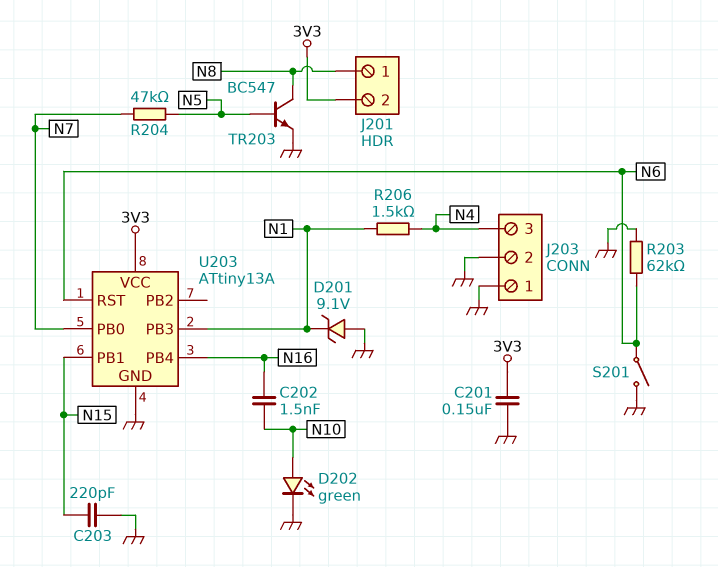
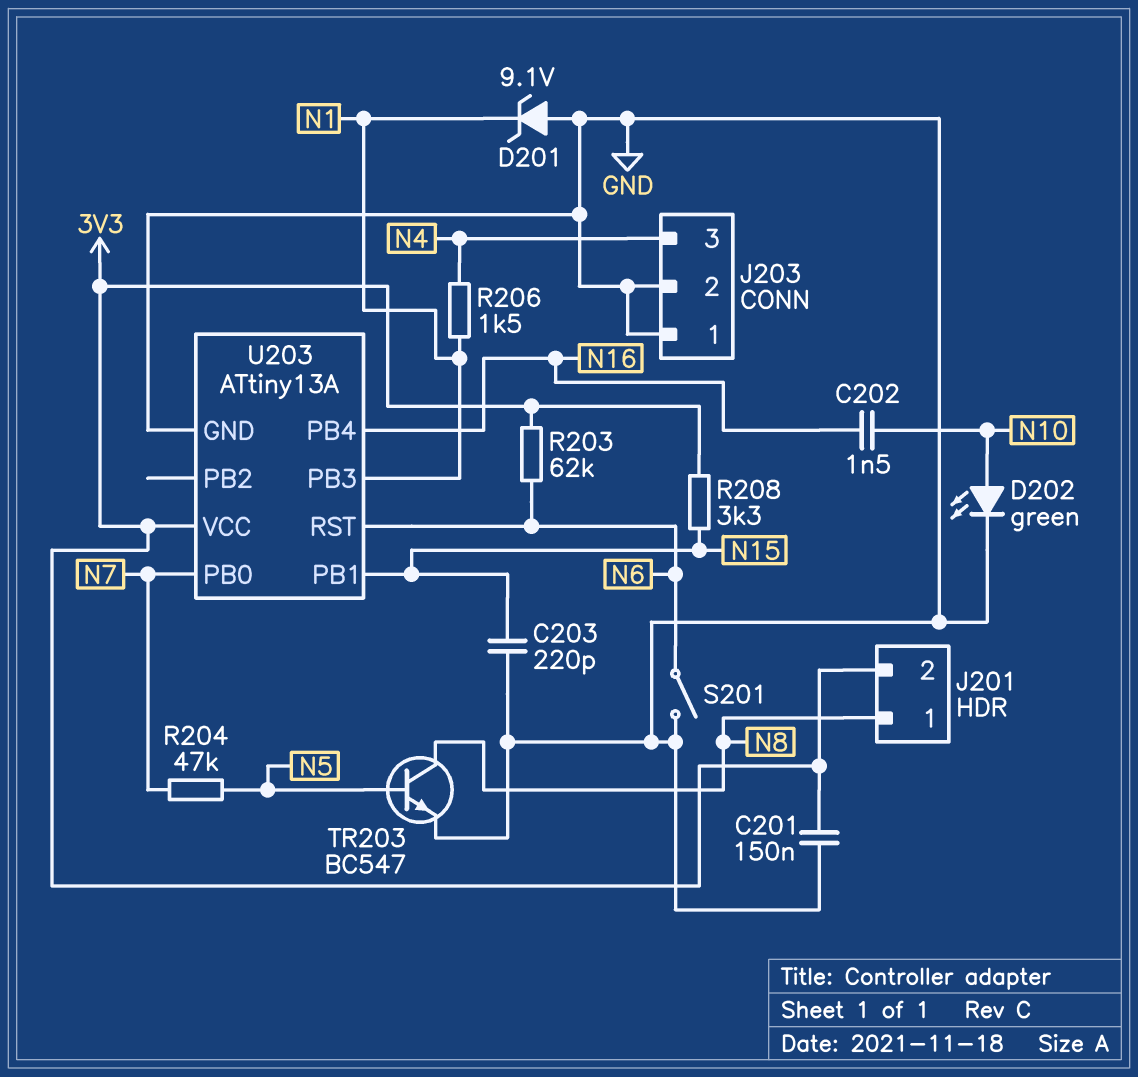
R203: 62k (GND, N6) -> 62k (3V3, N6)
R208: none -> 3.3k (3V3, N15)

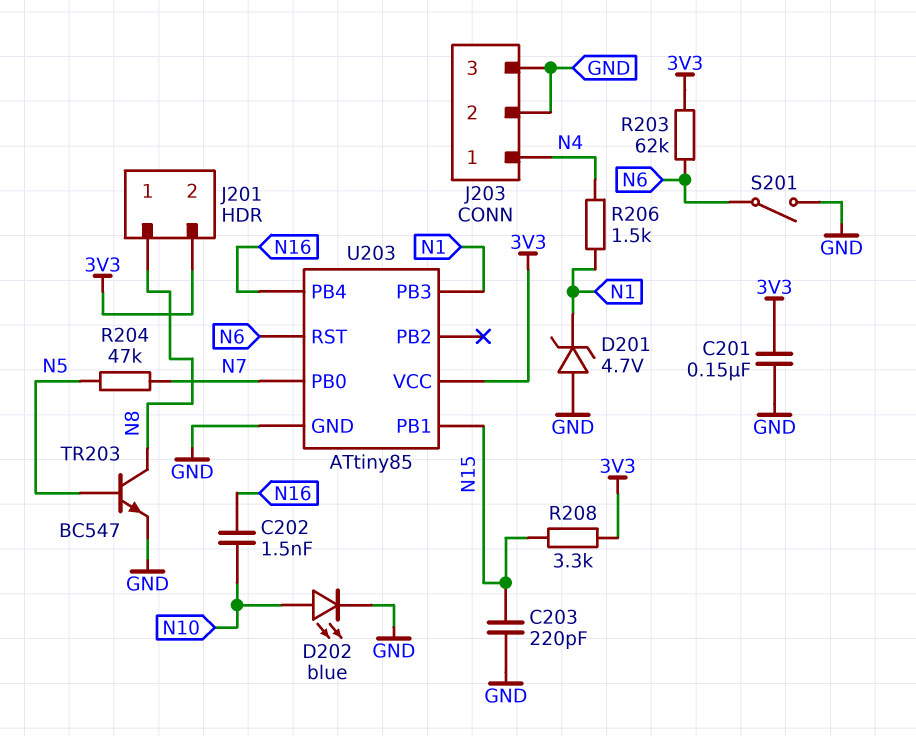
D201: zener 9.1V (A GND, K N1) -> zener 4.7V (A GND, K N1)
D202: LED green (A N10, K GND) -> LED blue (A N10, K GND)
J203 pin 1: GND -> N4
J203 pin 3: N4 -> GND
U203: ATtiny13A -> ATtiny85

